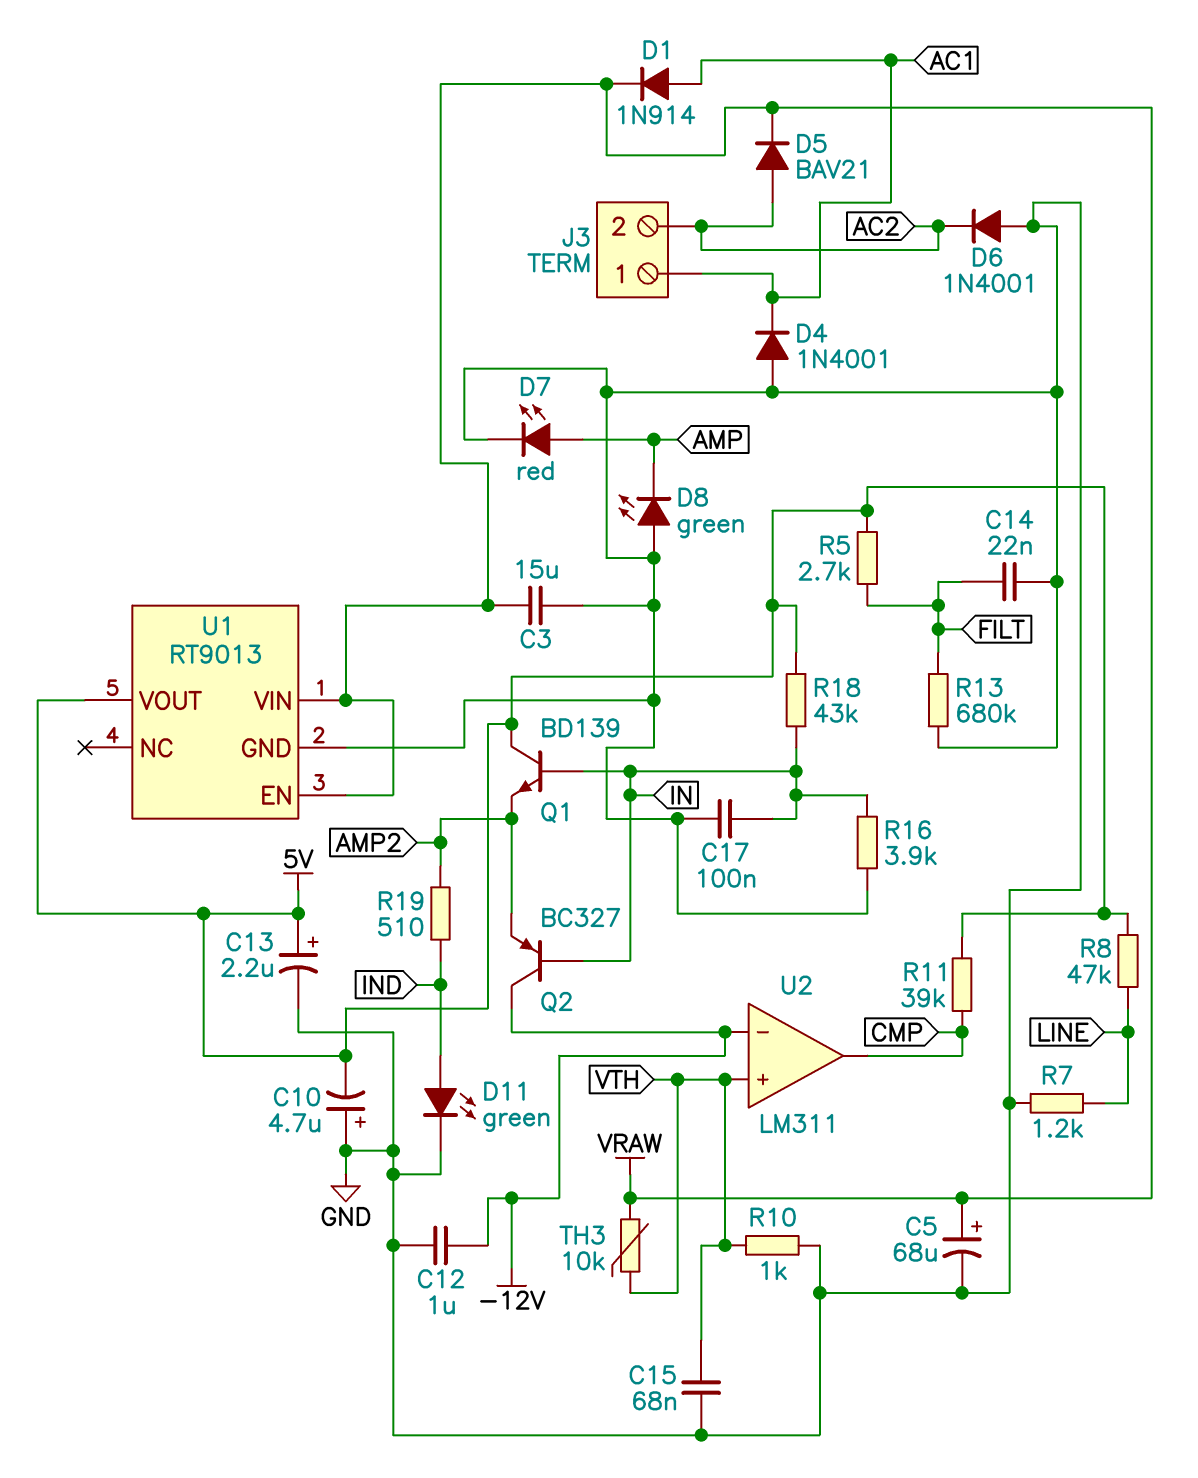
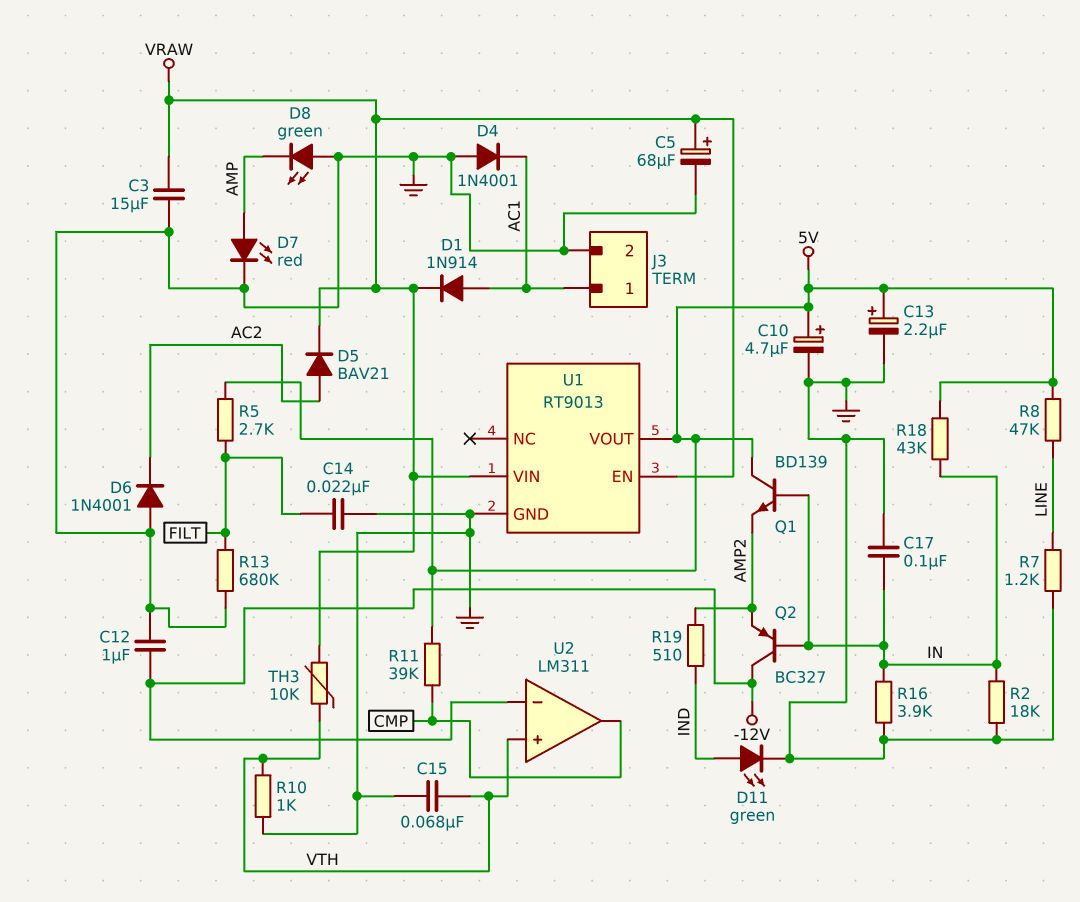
C10: 4.7uF (plus GND, minus 5V) -> 4.7uF (plus 5V, minus GND)
J3 pin 2: AC2 -> GND
R2: none -> 18k (GND, IN)

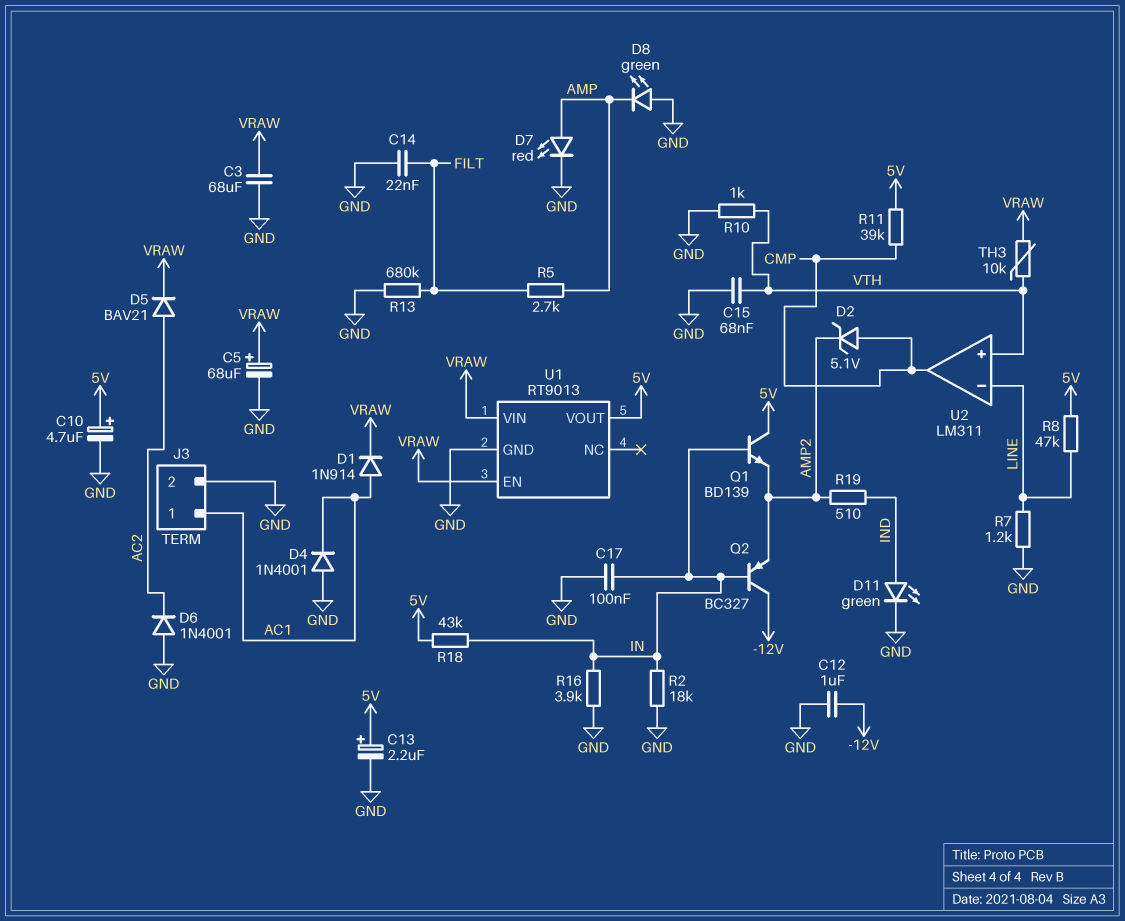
C3: 15uF (GND, VRAW) -> 68uF (GND, VRAW)
D2: none -> zener 5.1V (A CMP, K AMP2)
R5: 2.7k (5V, FILT) -> 2.7k (AMP, FILT)
U2 pin in-: -12V -> LINE

